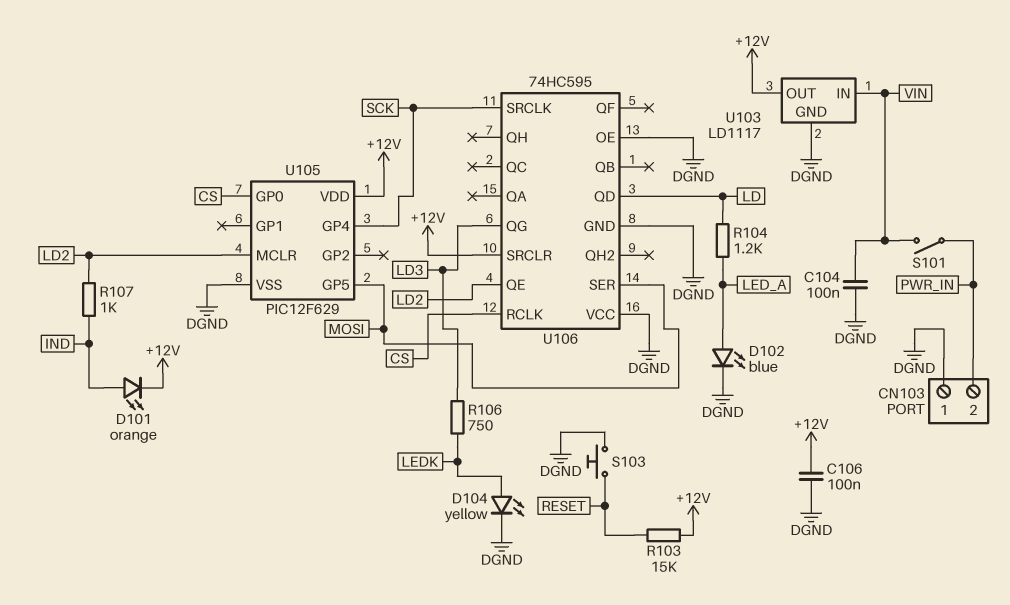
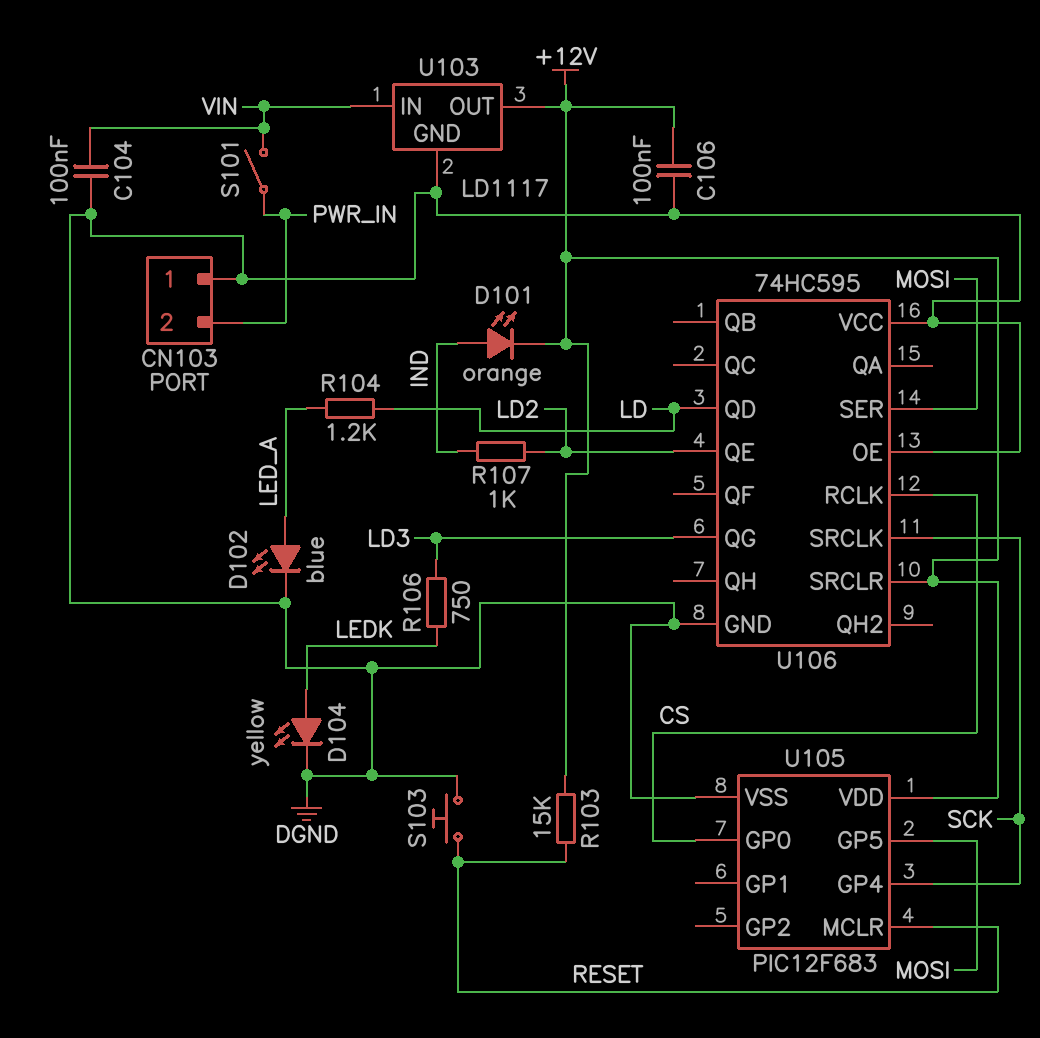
U105: PIC12F629 -> PIC12F683
U105 pin MCLR: LD2 -> RESET

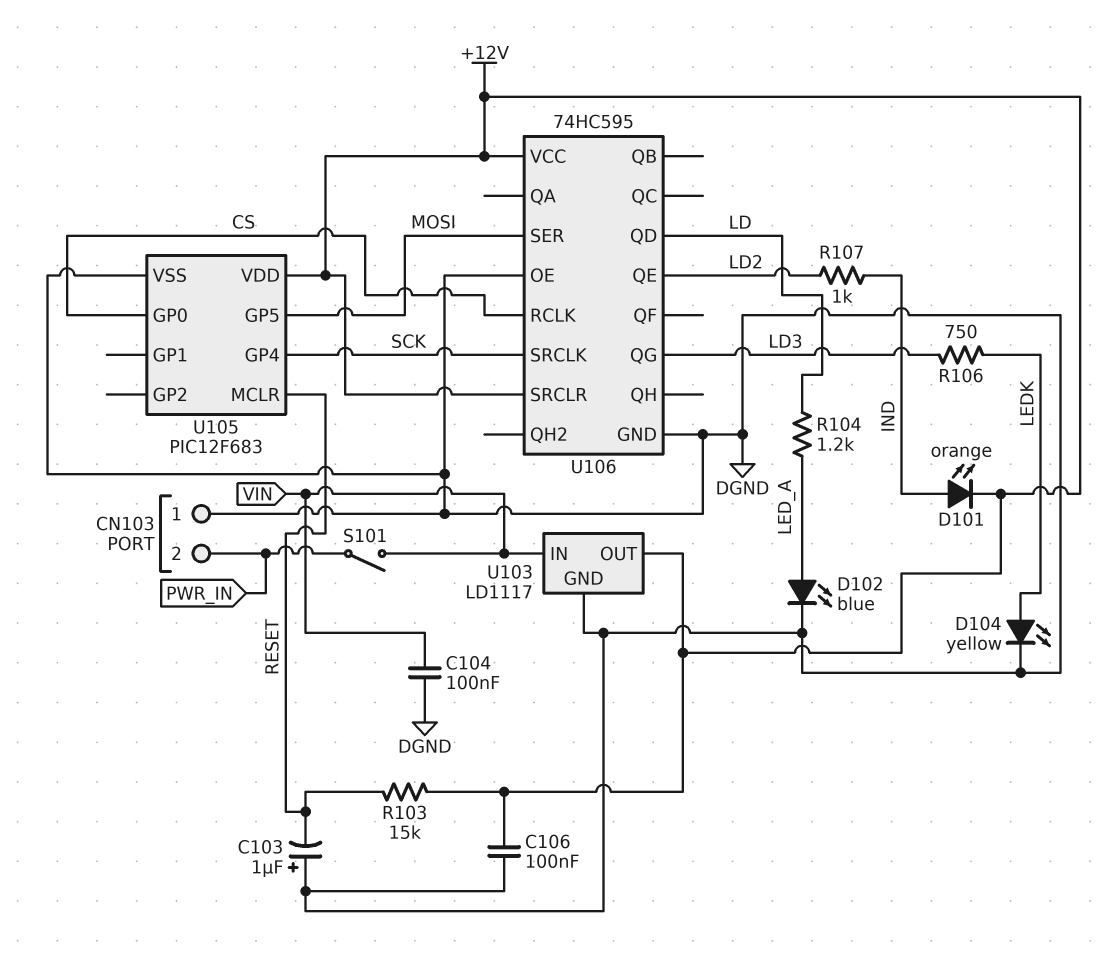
C103: none -> 1uF (plus DGND, minus RESET)
S103: button (DGND, RESET) -> none
U106 pin VCC: DGND -> +12V

